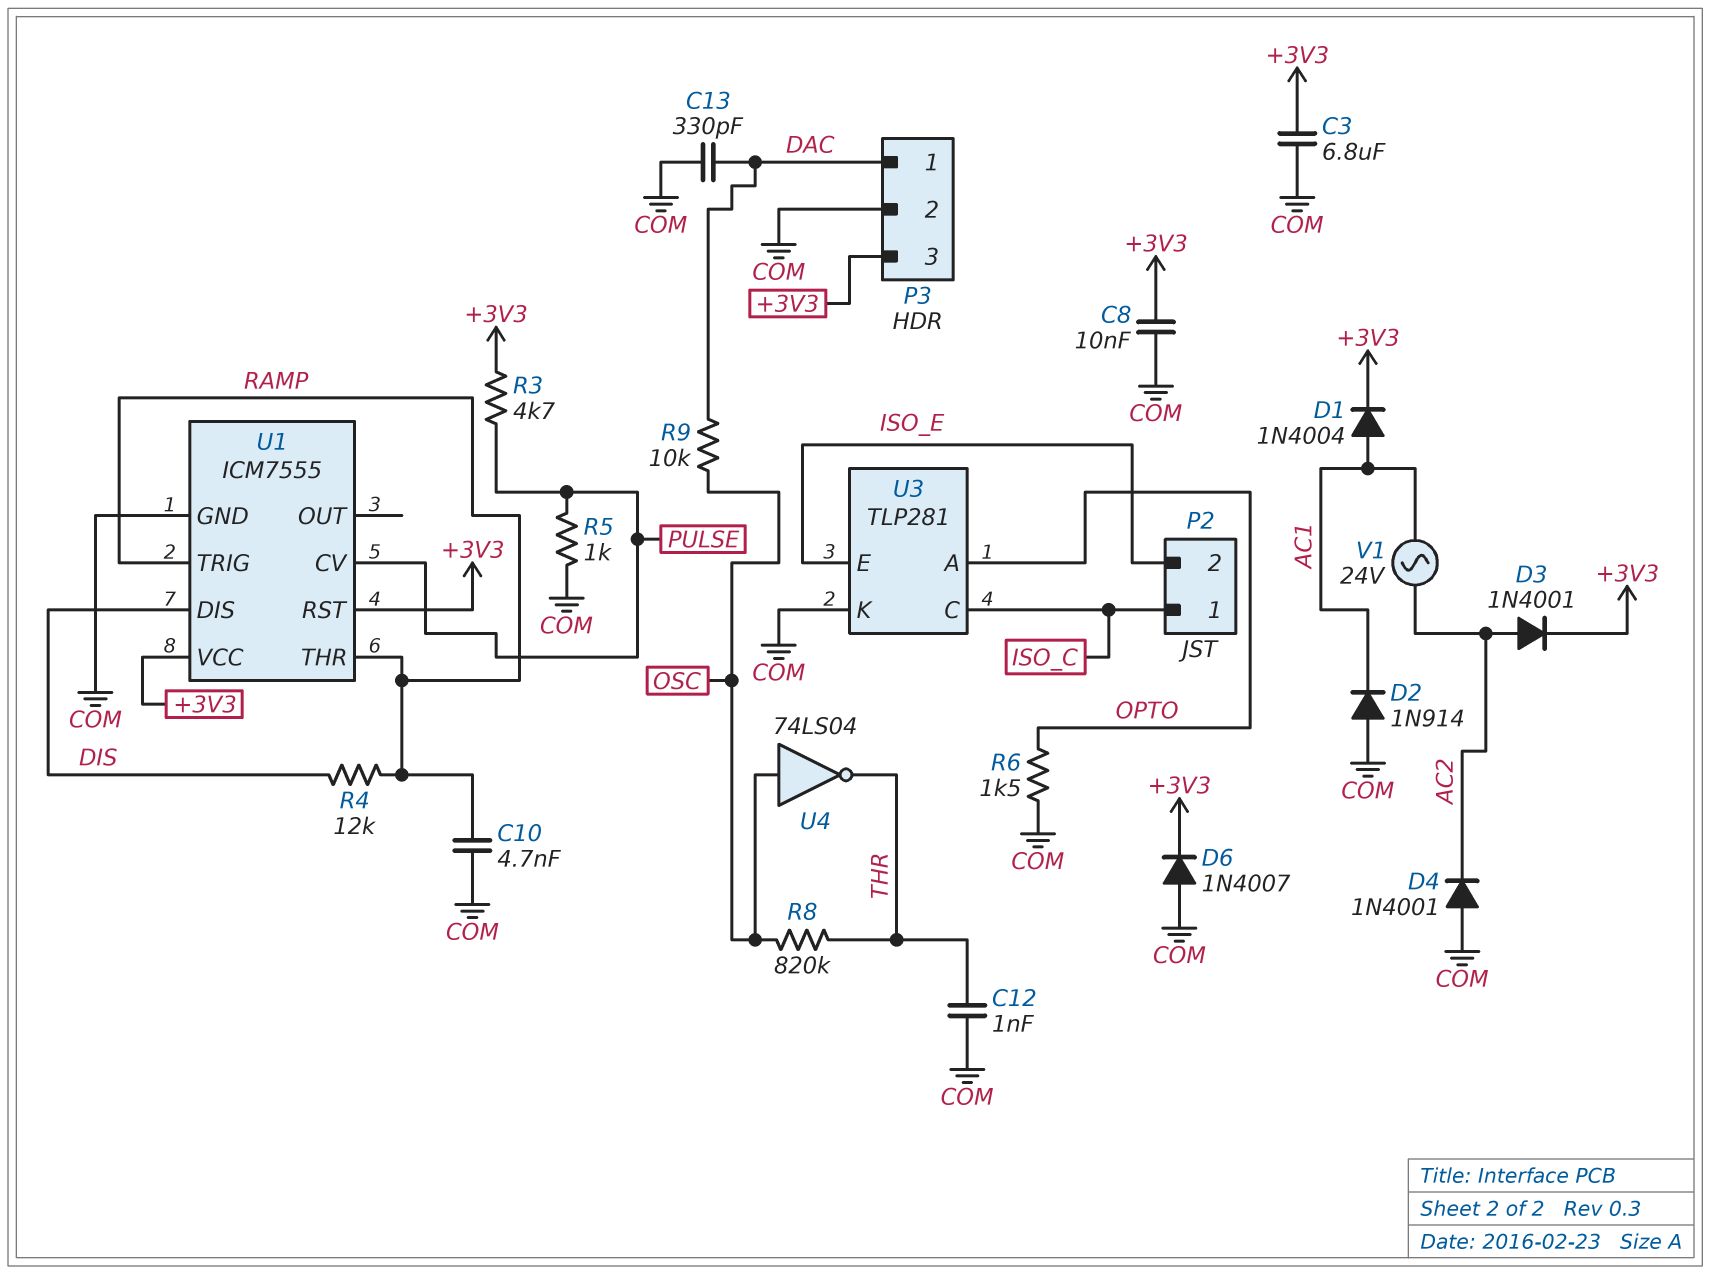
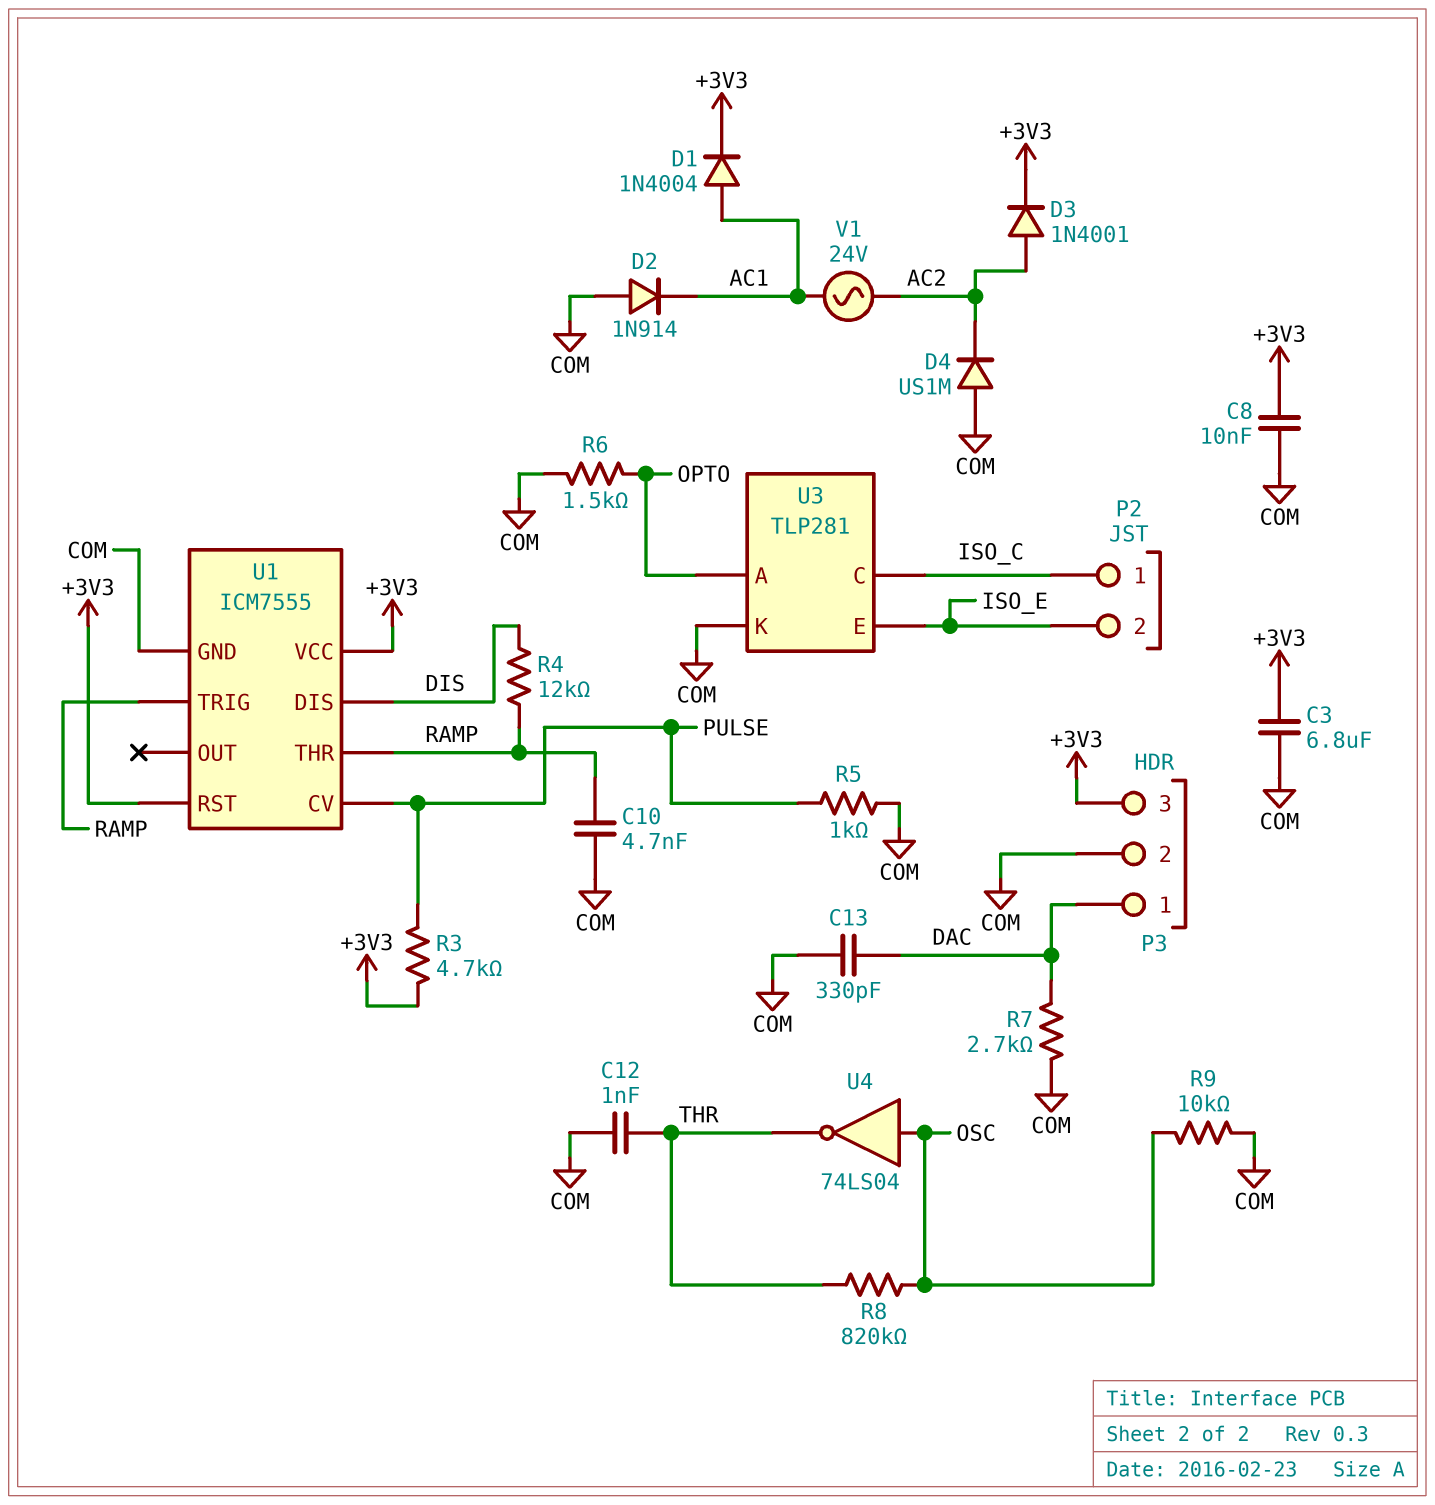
D4: diode 1N4001 (A COM, K AC2) -> diode US1M (A COM, K AC2)
D6: diode 1N4007 (A COM, K +3V3) -> none
R7: none -> 2.7k (COM, DAC)
R9: 10k (DAC, OSC) -> 10k (COM, OSC)

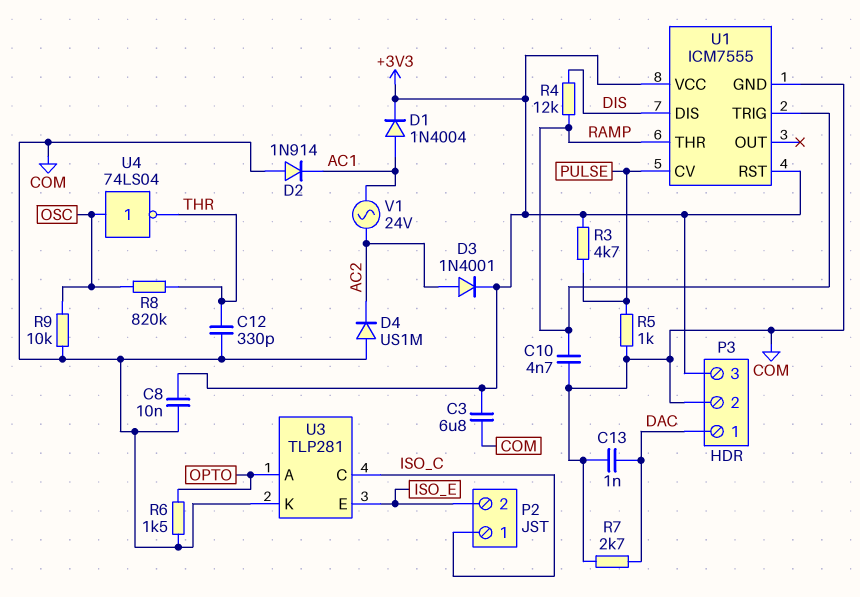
C12: 1nF (COM, THR) -> 330pF (COM, THR)
C13: 330pF (COM, DAC) -> 1nF (COM, DAC)

